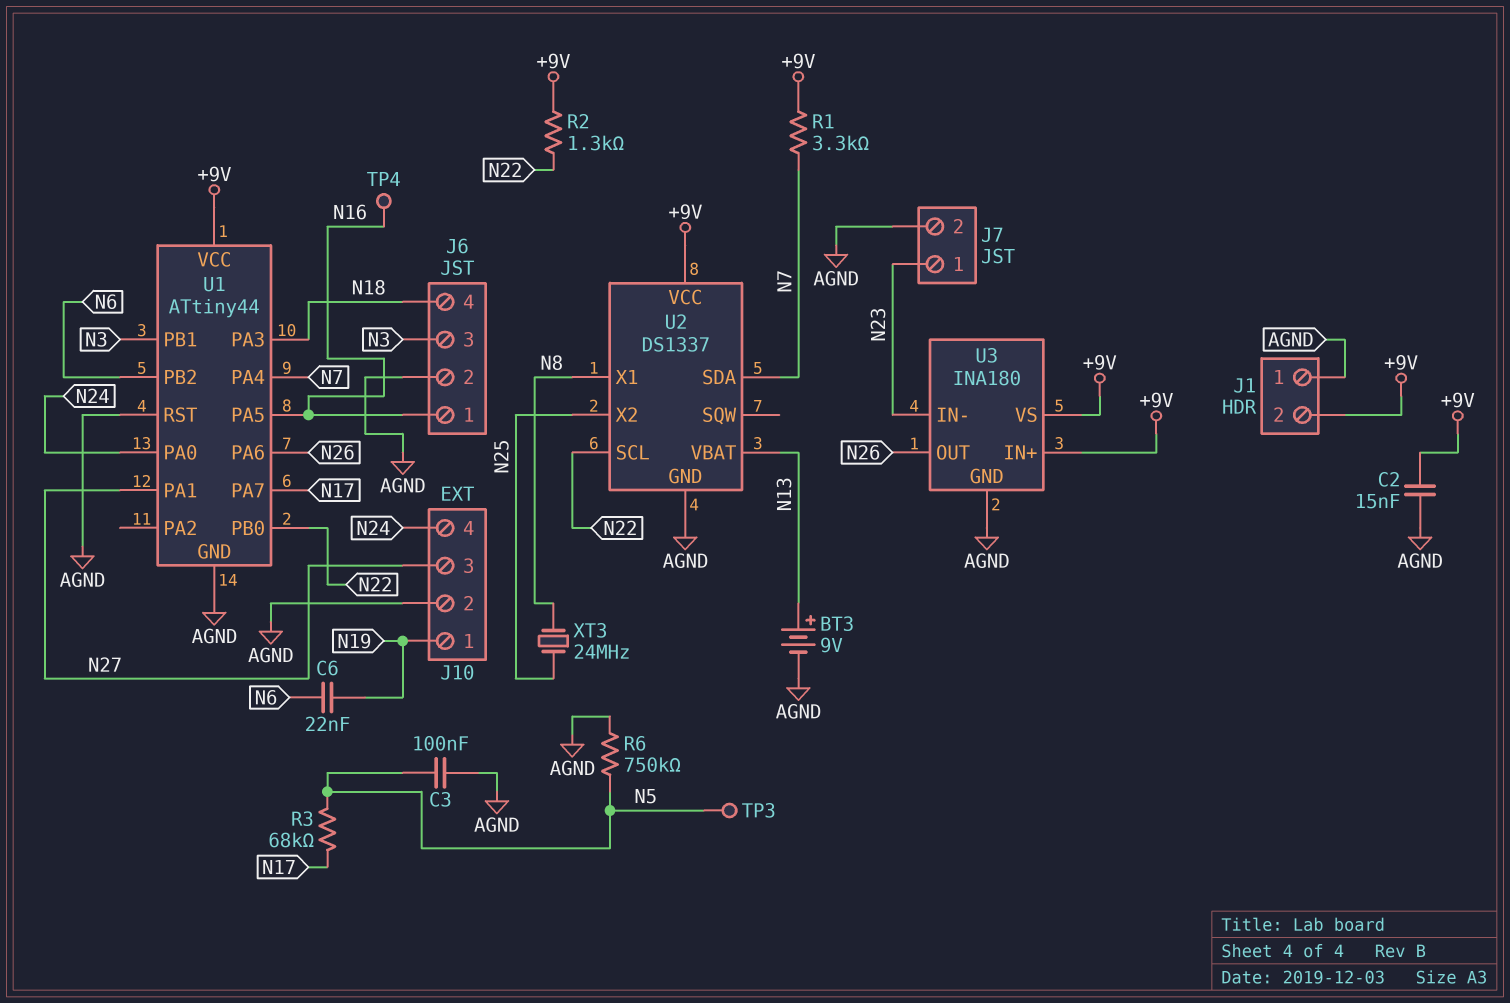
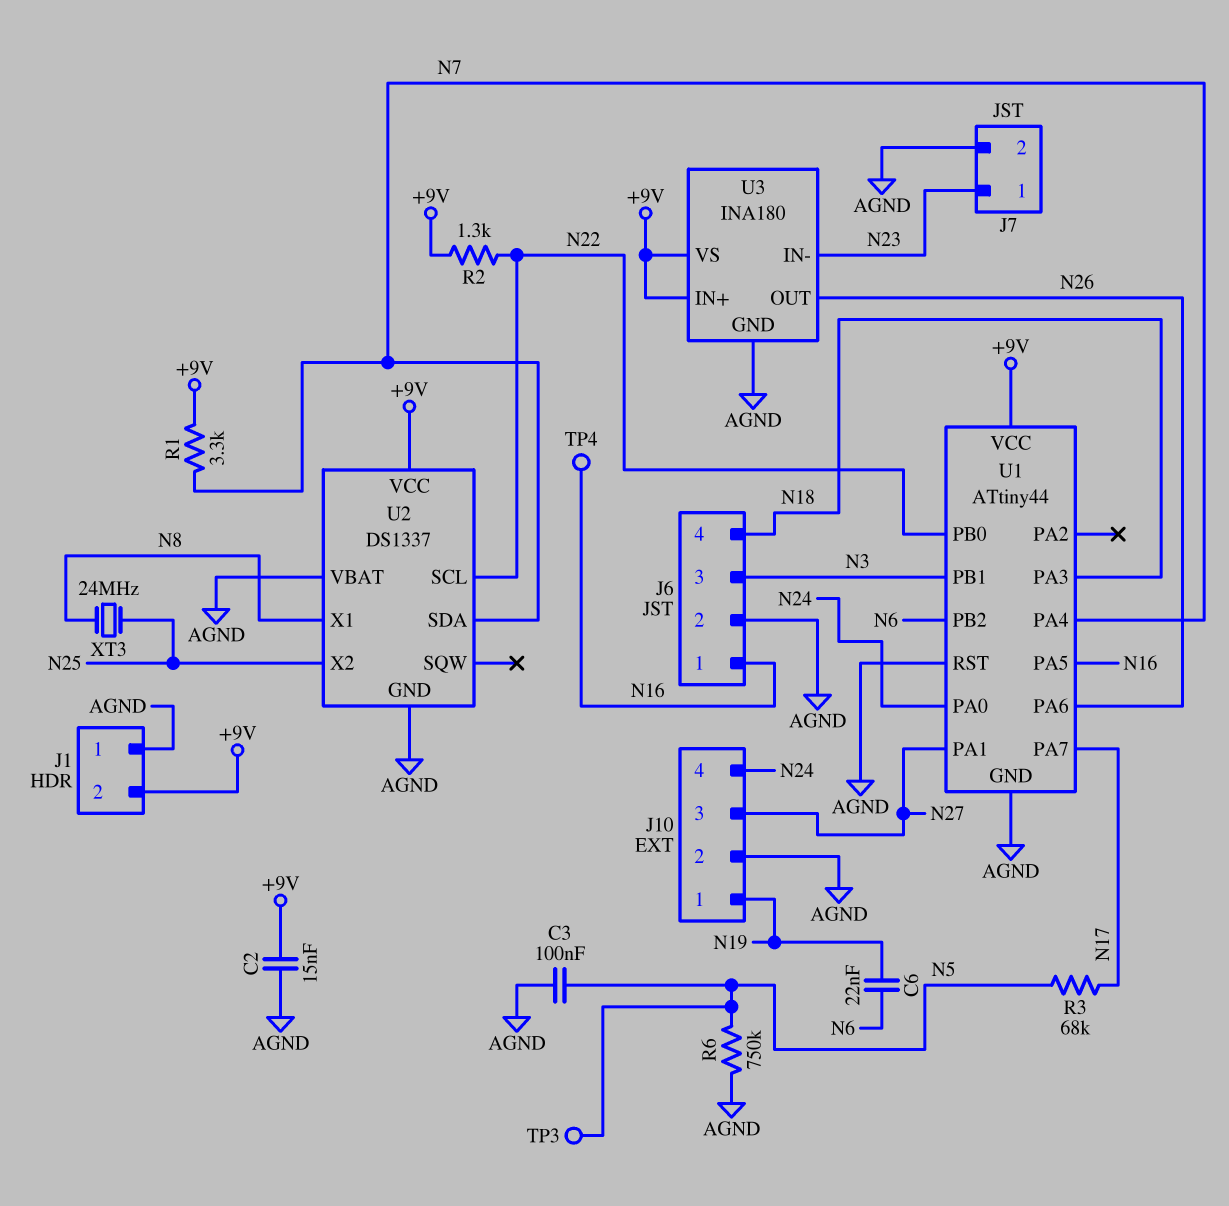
BT3: 9V (plus N13, minus AGND) -> none
U2 pin VBAT: N13 -> AGND

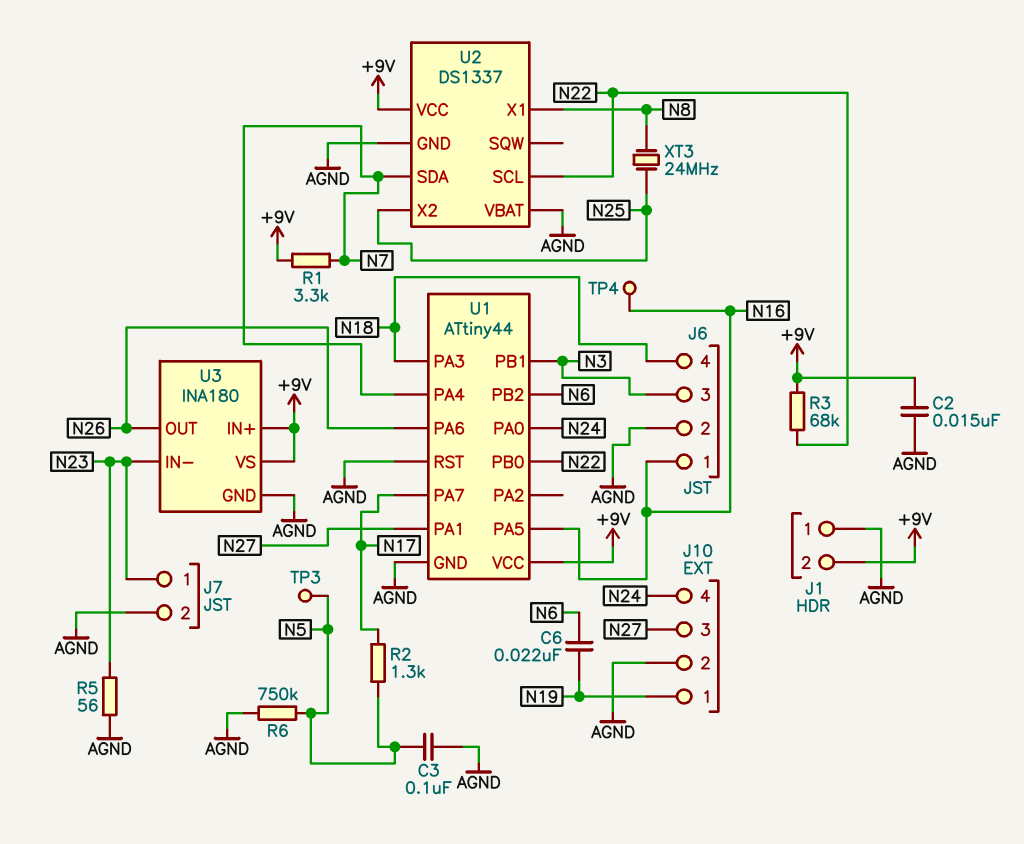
R2: 1.3k (+9V, N22) -> 1.3k (N5, N17)
R3: 68k (N5, N17) -> 68k (+9V, N22)
R5: none -> 56 (AGND, N23)

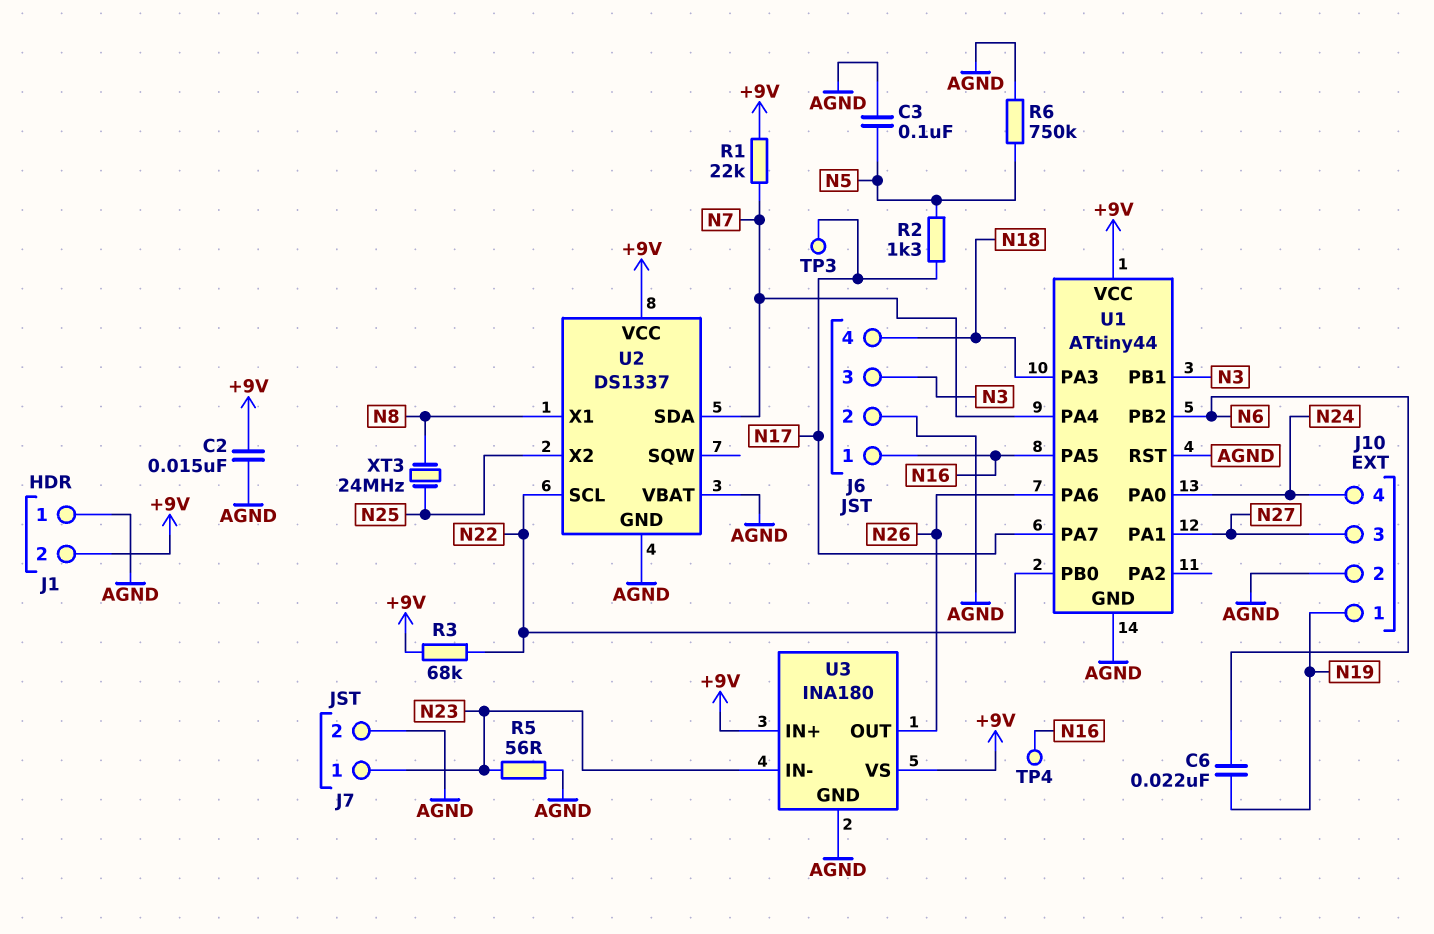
R1: 3.3k (+9V, N7) -> 22k (+9V, N7)
TP3: test point (N5) -> test point (N17)

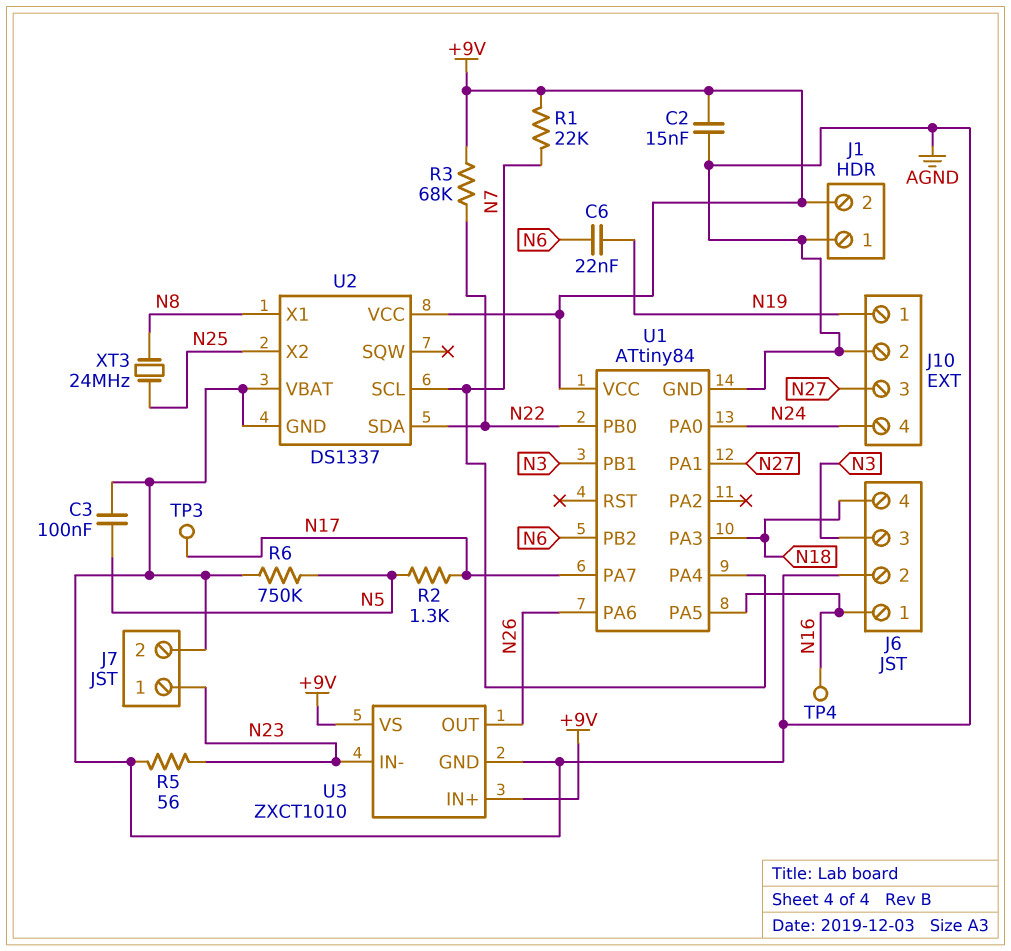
U1: ATtiny44 -> ATtiny84
U1 pin RST: AGND -> none
U2 pin SCL: N22 -> N7
U2 pin SDA: N7 -> N22
U3: INA180 -> ZXCT1010

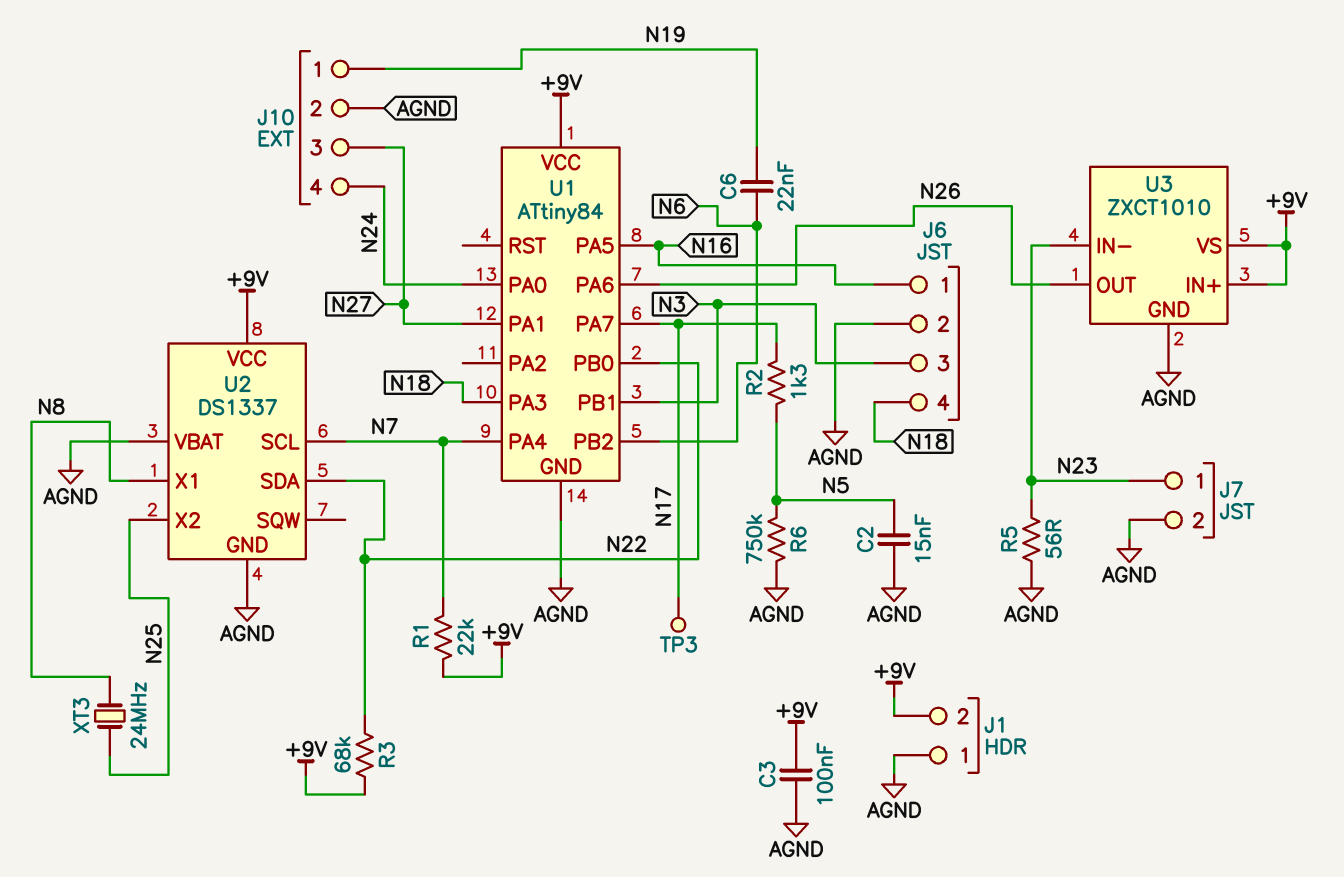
C2: 15nF (+9V, AGND) -> 15nF (AGND, N5)
C3: 100nF (AGND, N5) -> 100nF (+9V, AGND)
TP4: test point (N16) -> none

